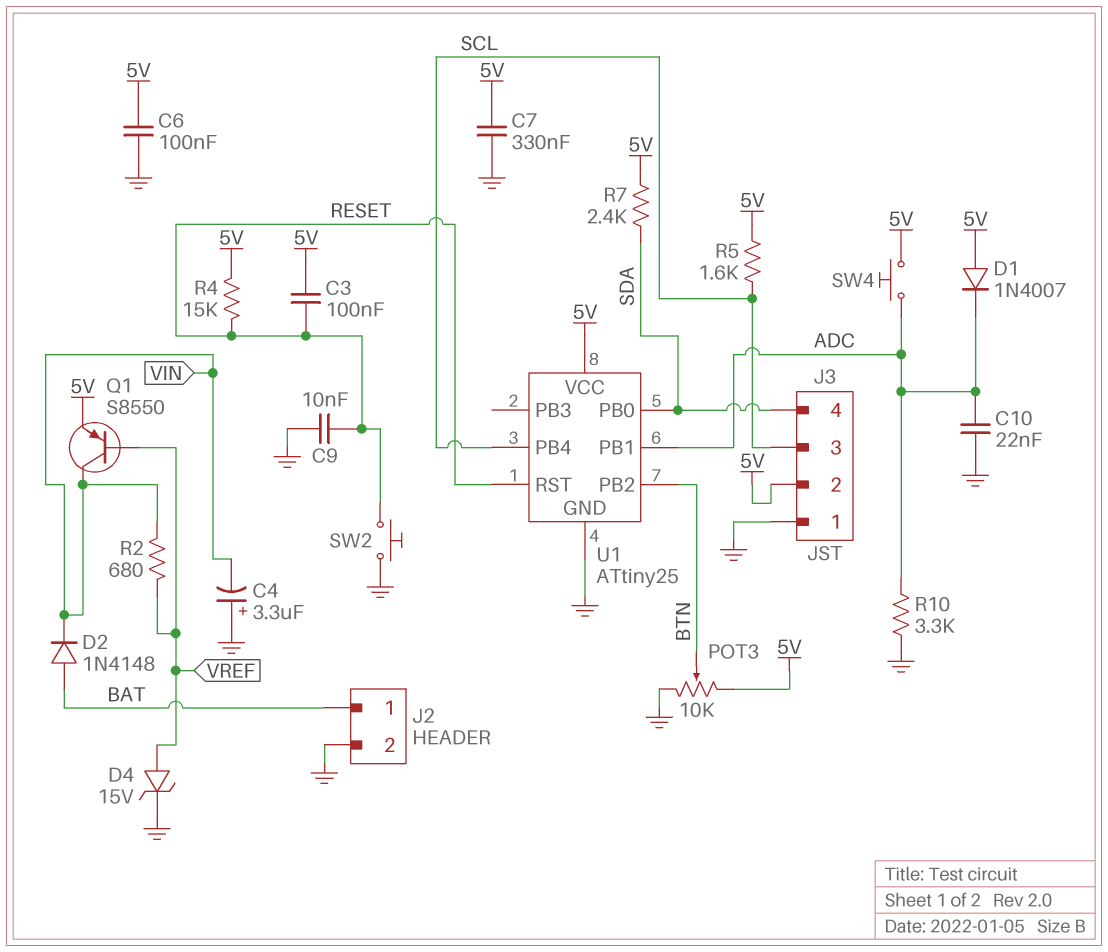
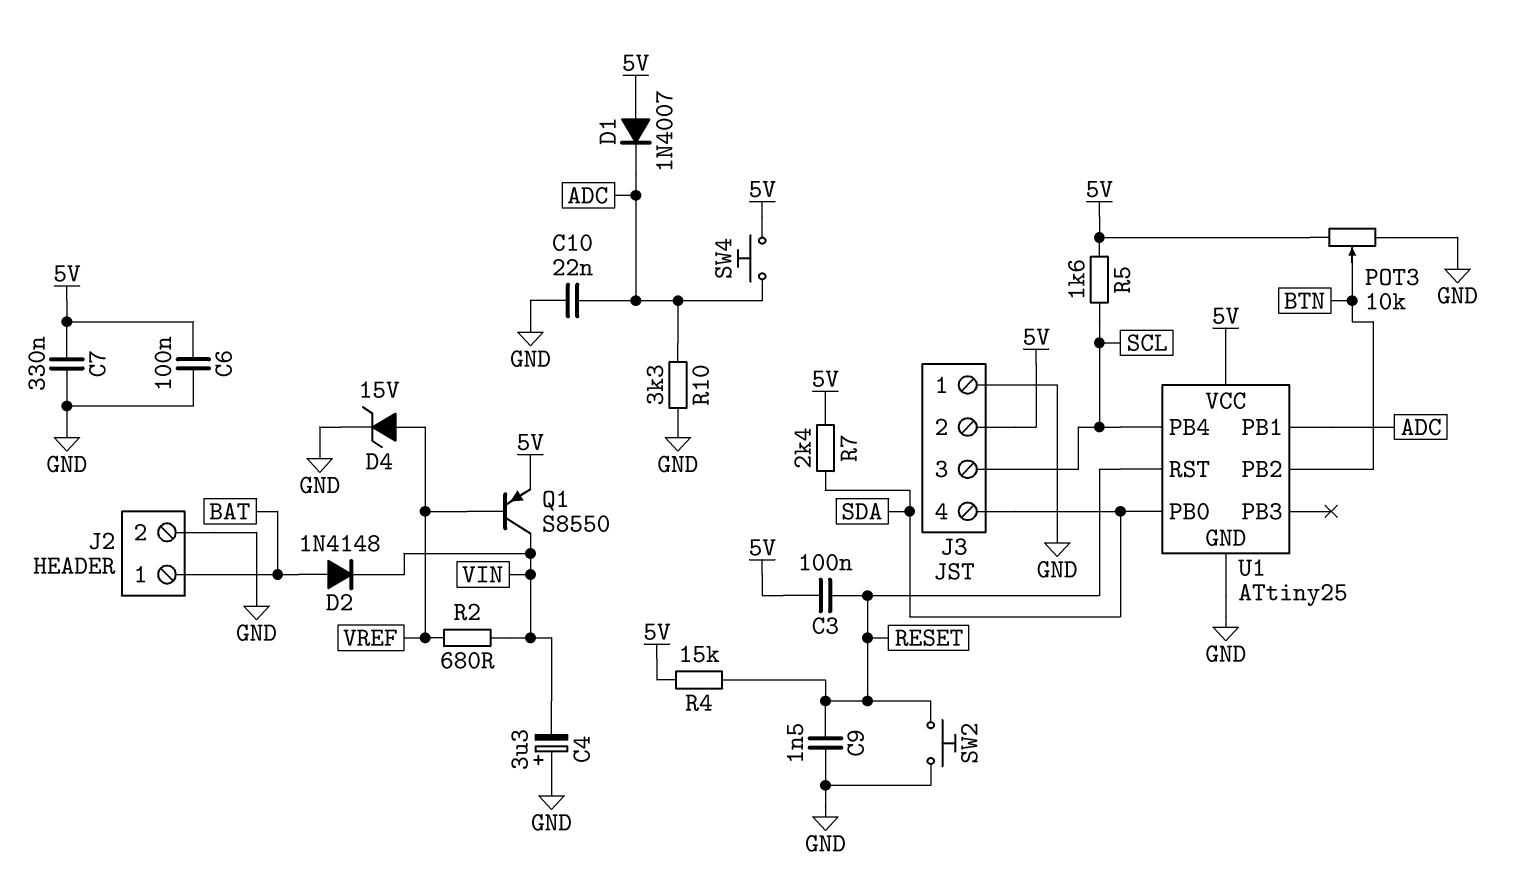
C9: 10nF (GND, RESET) -> 1.5nF (GND, RESET)

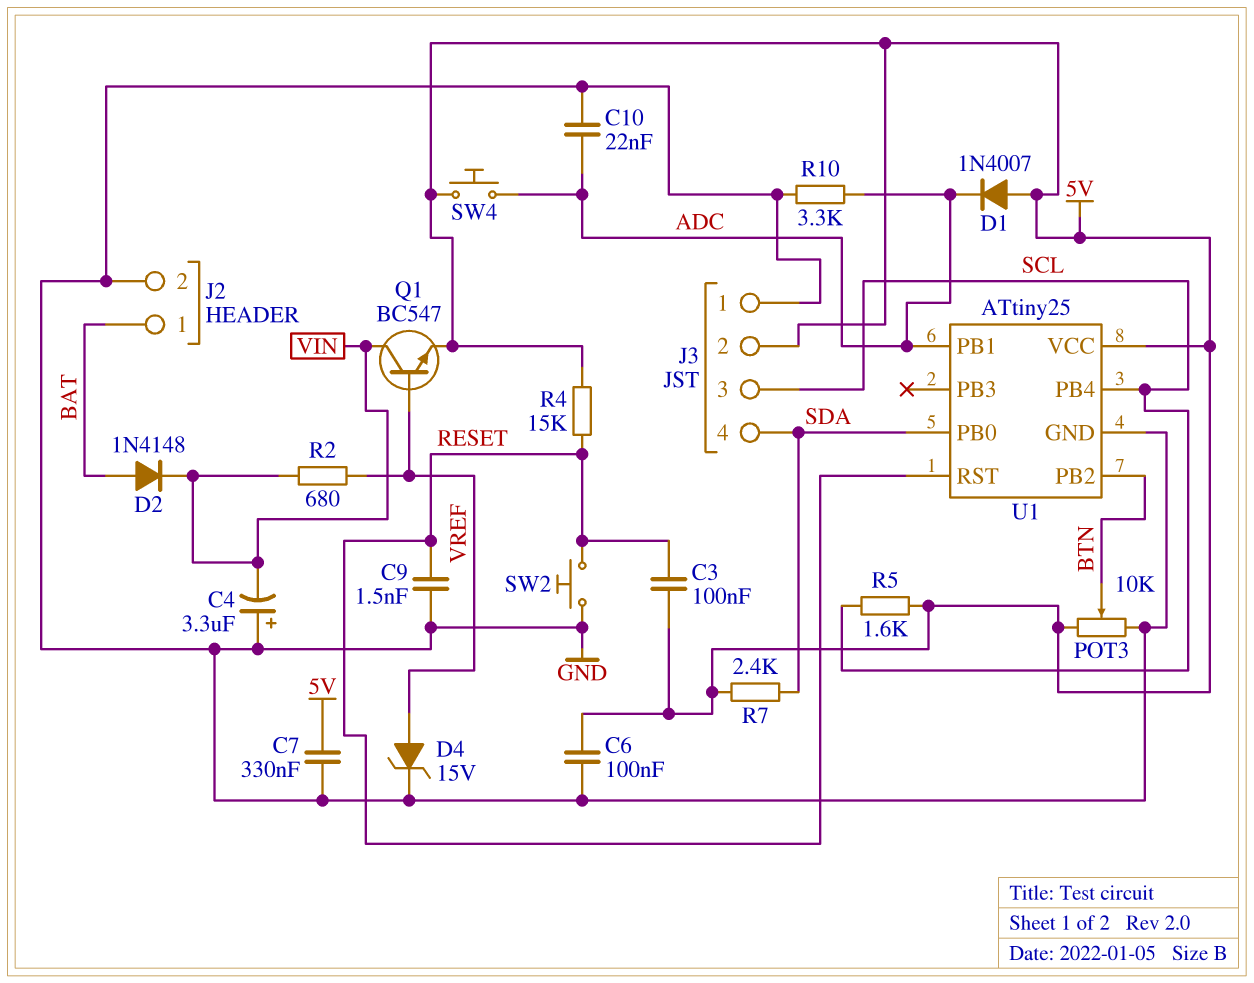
Q1: PNP S8550 (B VREF, C VIN, E 5V) -> NPN BC547 (B VREF, C VIN, E 5V)

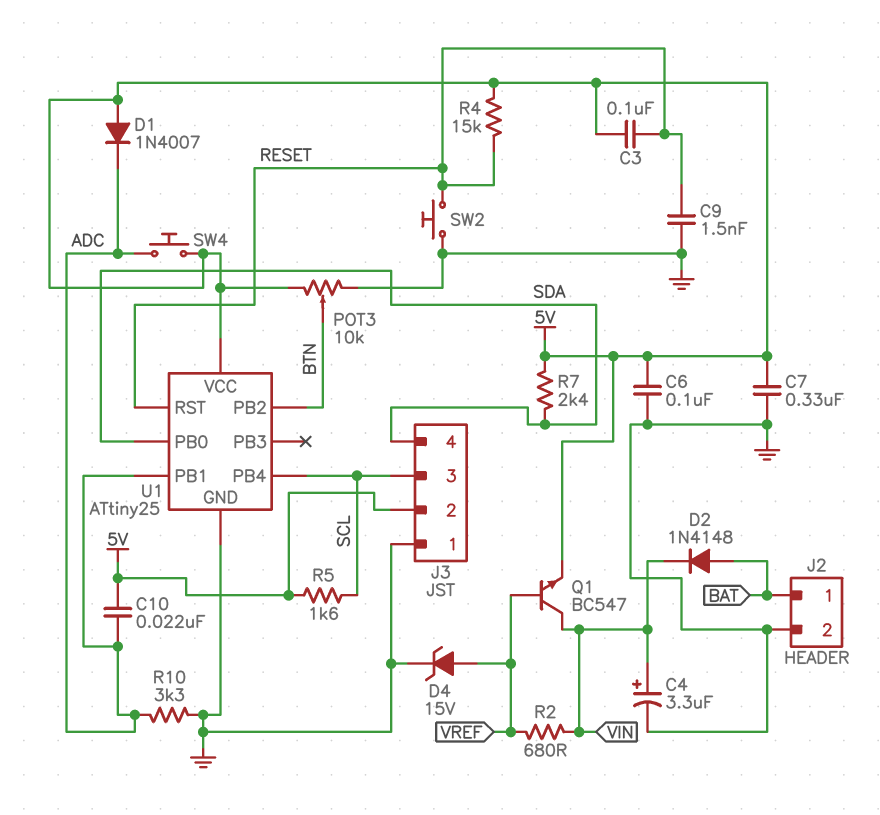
C4: 3.3uF (plus GND, minus VIN) -> 3.3uF (plus VIN, minus GND)
C10: 22nF (ADC, GND) -> 22nF (5V, ADC)

